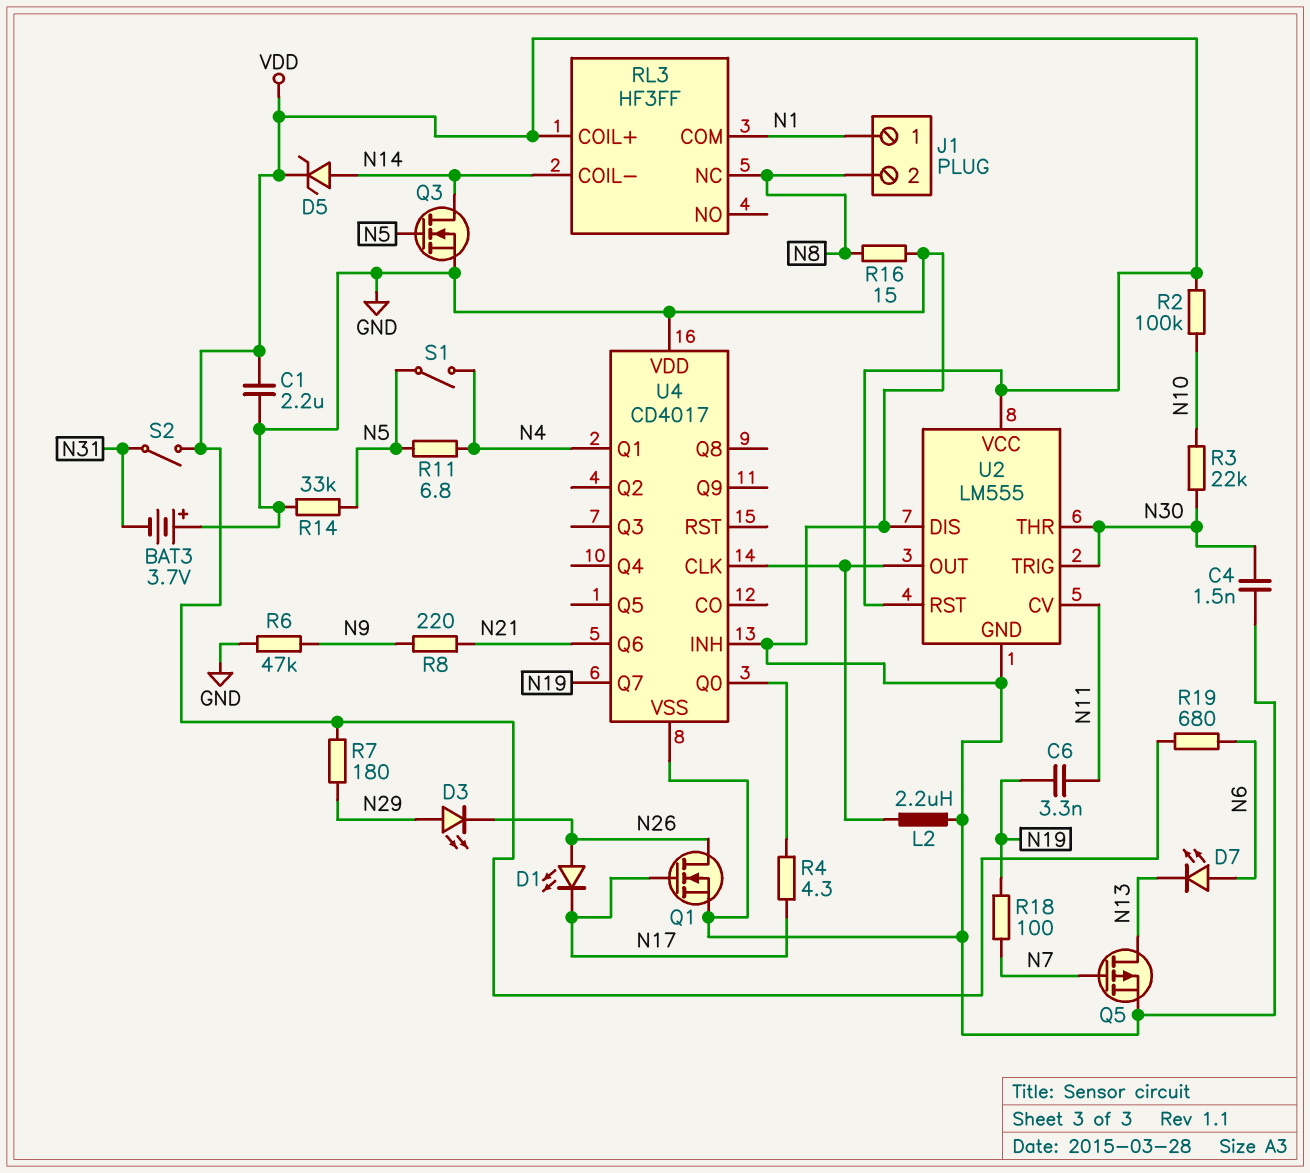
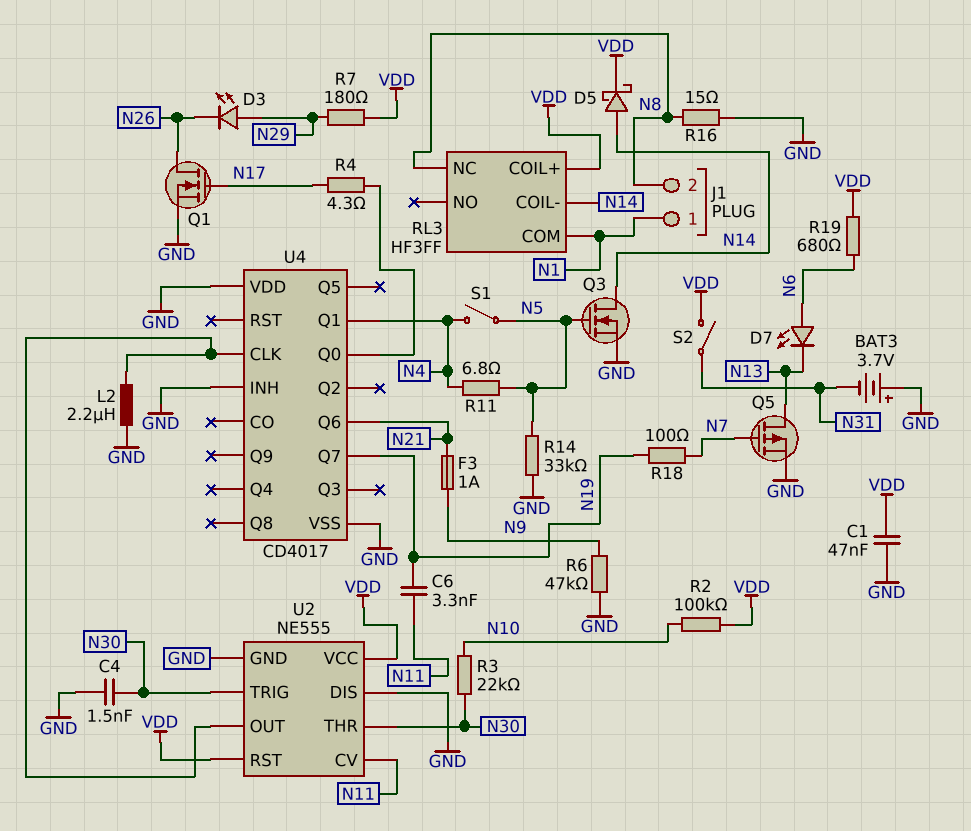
C1: 2.2uF (GND, VDD) -> 47nF (GND, VDD)
D1: LED (A N26, K N17) -> none
D5: zener (A N14, K VDD) -> schottky (A N14, K VDD)
F3: none -> 1A (N9, N21)
R8: 220 (N9, N21) -> none
U2: LM555 -> NE555

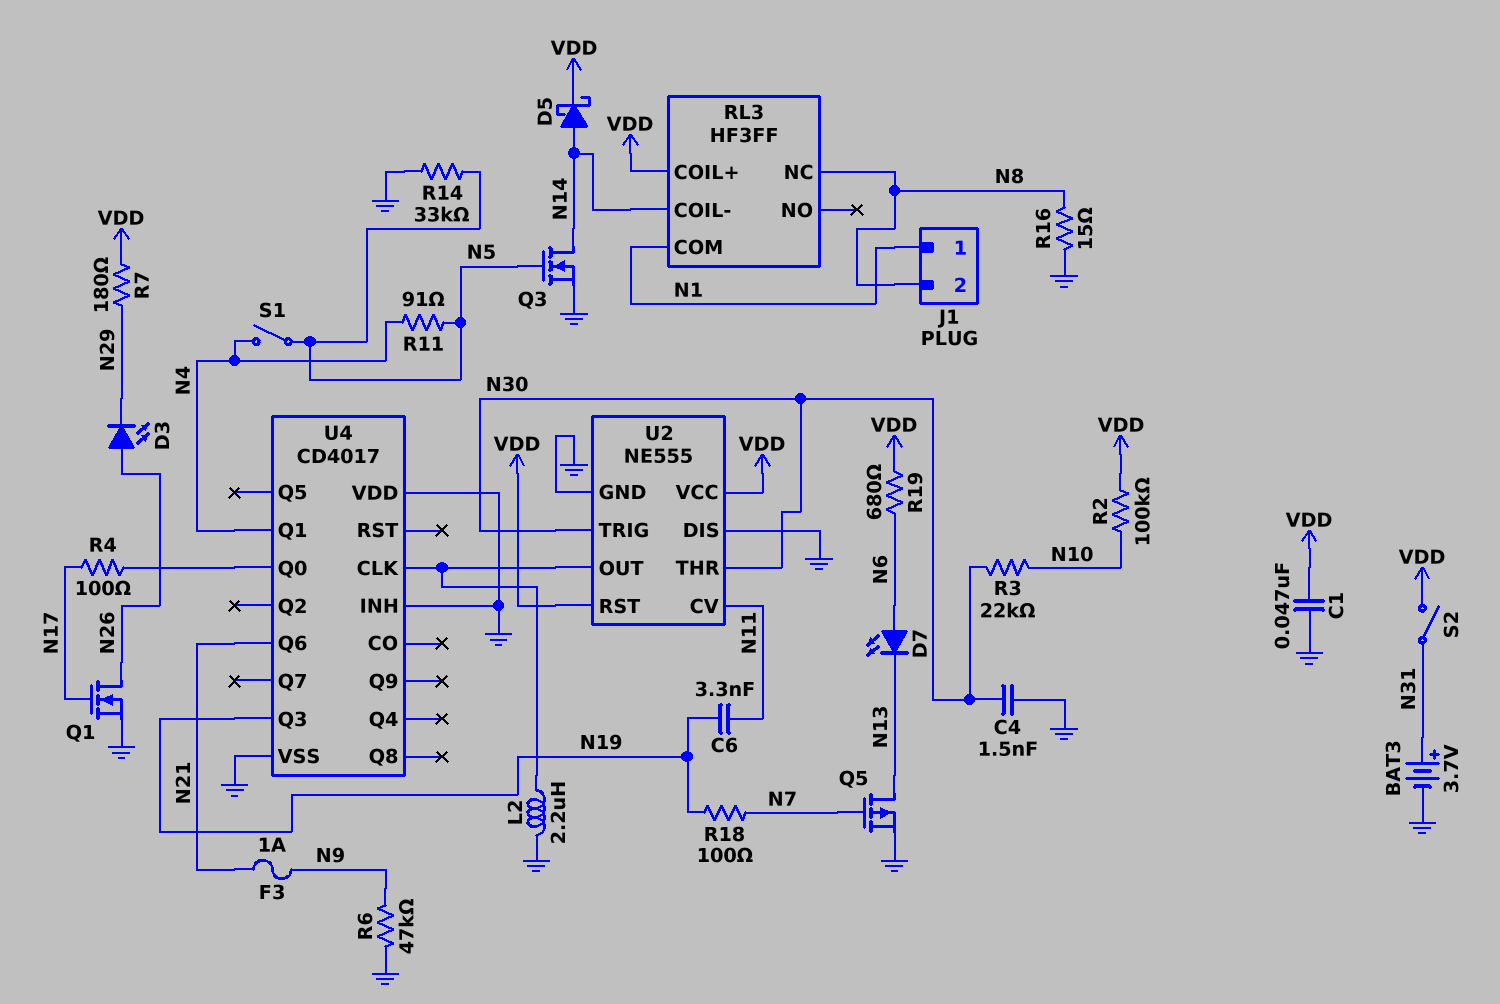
BAT3: 3.7V (plus GND, minus N31) -> 3.7V (plus N31, minus GND)
D3: LED (A N29, K N26) -> LED (A N26, K N29)
R4: 4.3 (N17, U4/Q0) -> 100 (N17, U4/Q0)
R11: 6.8 (N4, N5) -> 91 (N4, N5)
U4 pin Q3: none -> N19
U4 pin Q7: N19 -> none

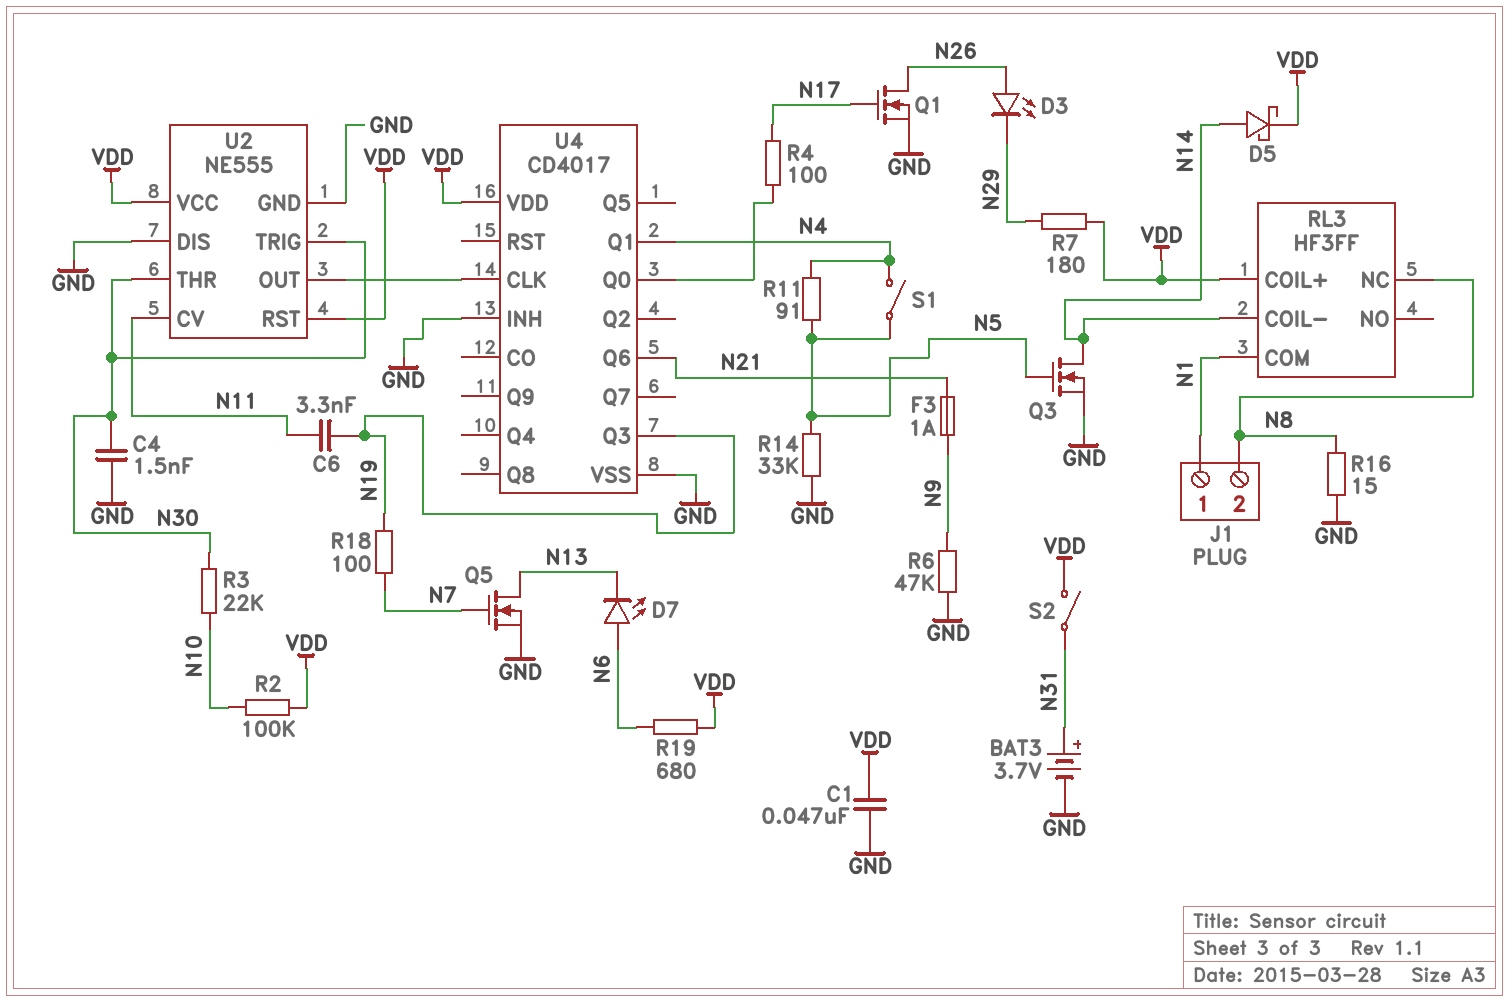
L2: 2.2uH (GND, U2/OUT) -> none
Q5: PMOS (G N7, D N13, S GND) -> NMOS (G N7, D N13, S GND)
U4 pin VDD: GND -> VDD

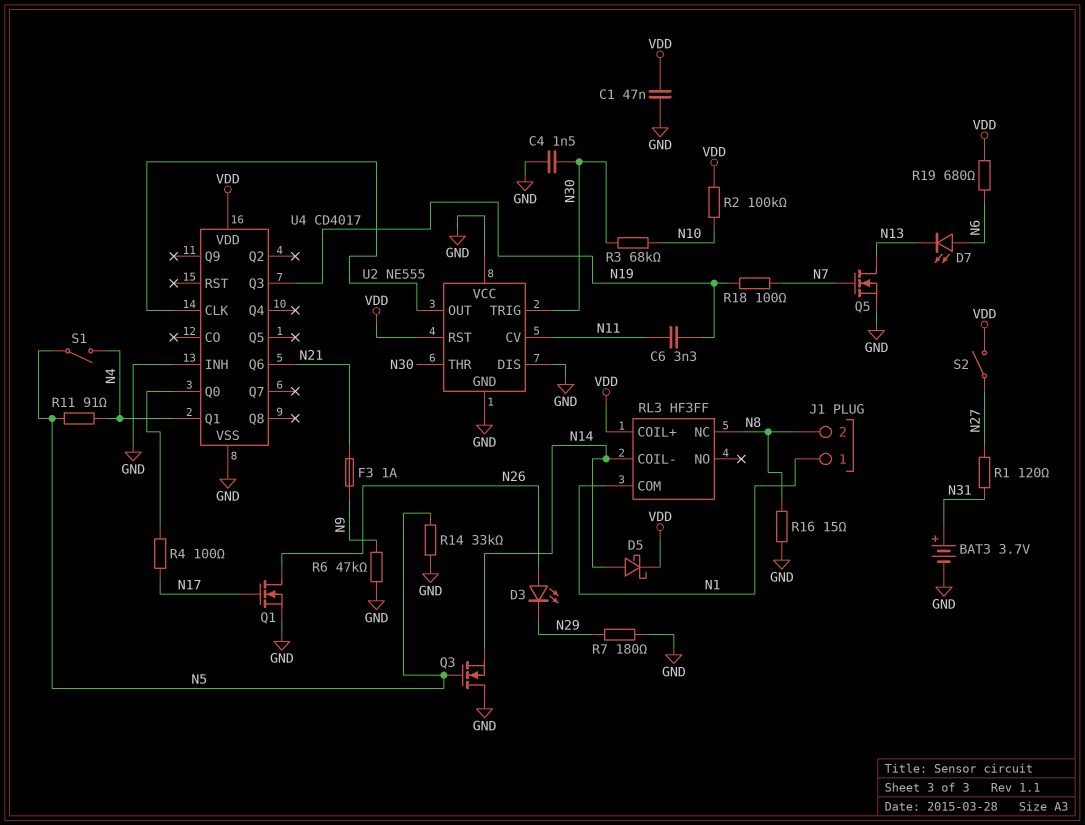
Q3: NMOS (G N5, D N14, S GND) -> NMOS (G N5, D GND, S N14)
R1: none -> 120 (N27, N31)
R3: 22k (N10, N30) -> 68k (N10, N30)
R7: 180 (N29, VDD) -> 180 (GND, N29)
S2: switch (N31, VDD) -> switch (N27, VDD)
U2 pin VCC: VDD -> GND

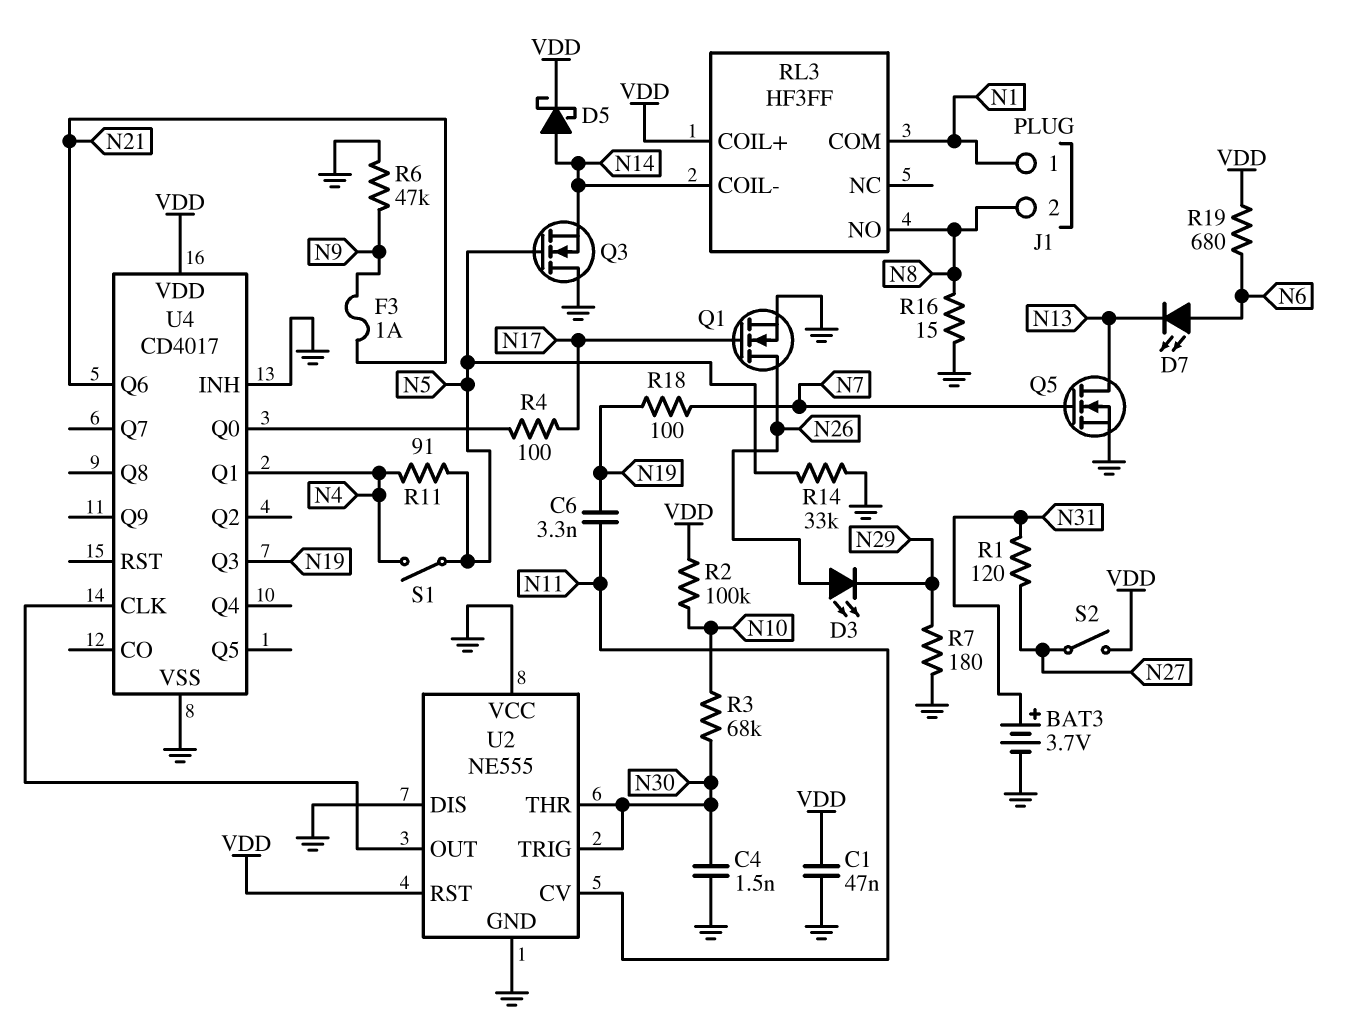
RL3 pin NC: N8 -> none
RL3 pin NO: none -> N8

